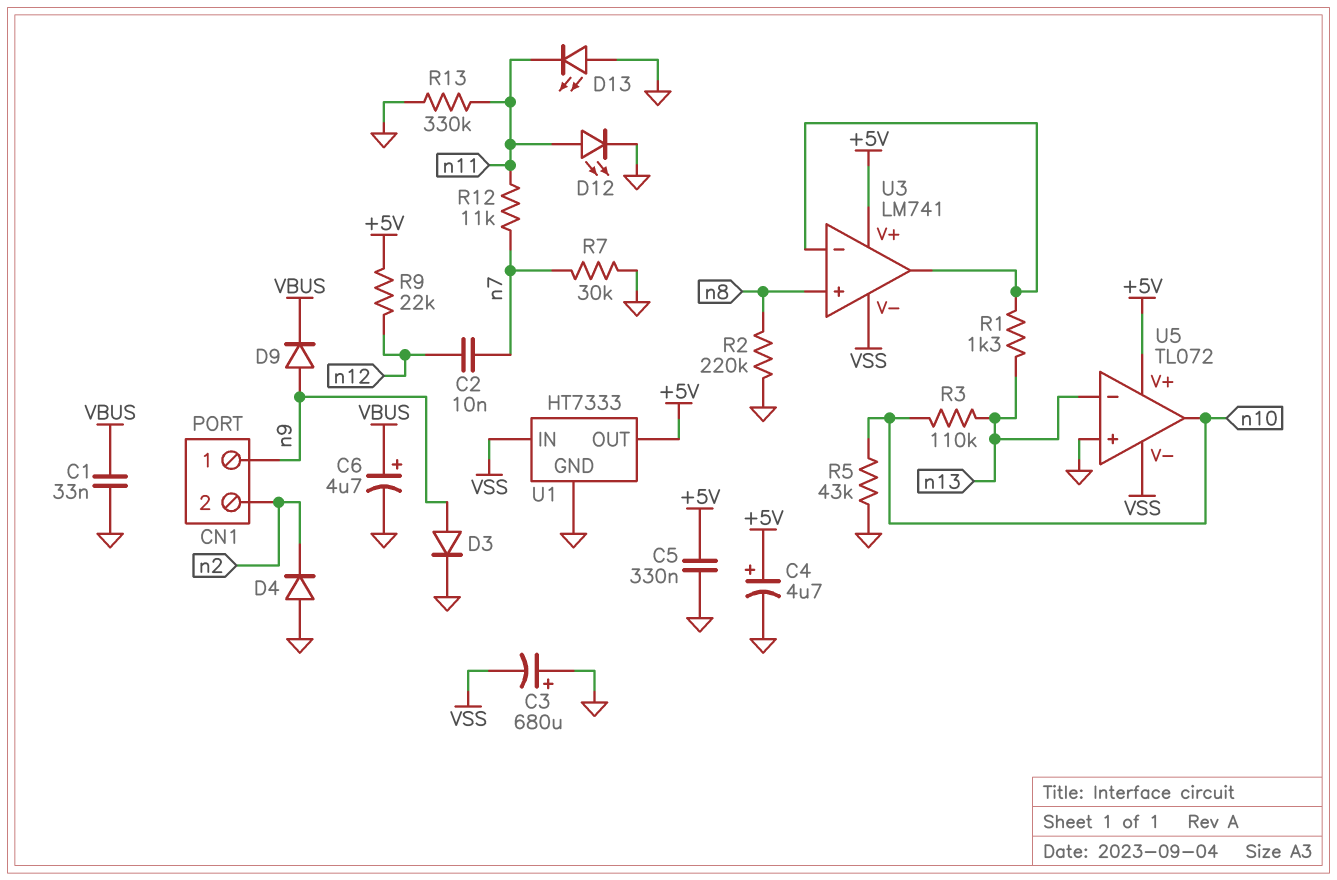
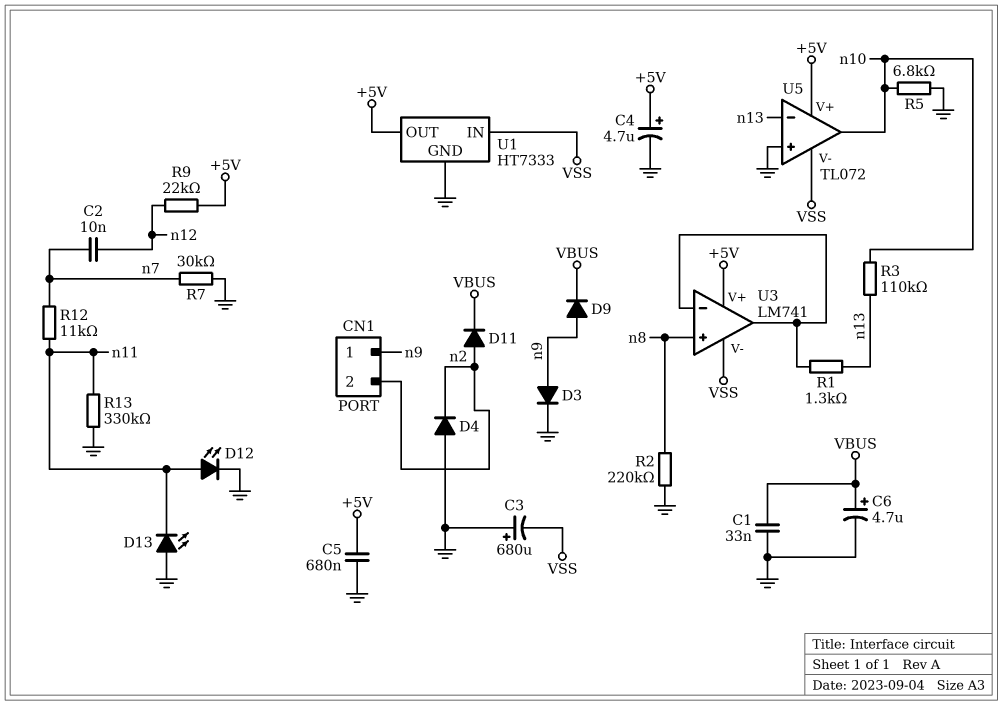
C5: 330nF (+5V, GND) -> 680nF (+5V, GND)
D11: none -> diode (A n2, K VBUS)
R5: 43k (GND, n10) -> 6.8k (GND, n10)

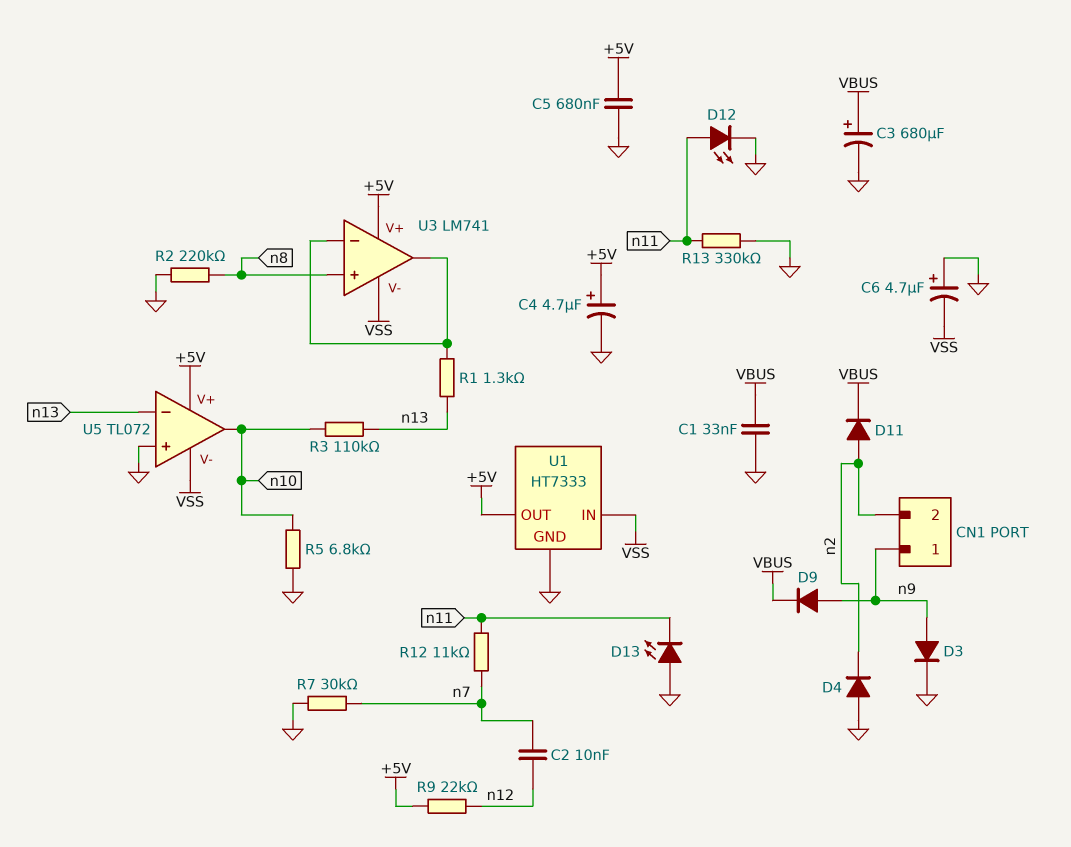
C3: 680uF (plus GND, minus VSS) -> 680uF (plus VBUS, minus GND)
C6: 4.7uF (plus VBUS, minus GND) -> 4.7uF (plus GND, minus VSS)

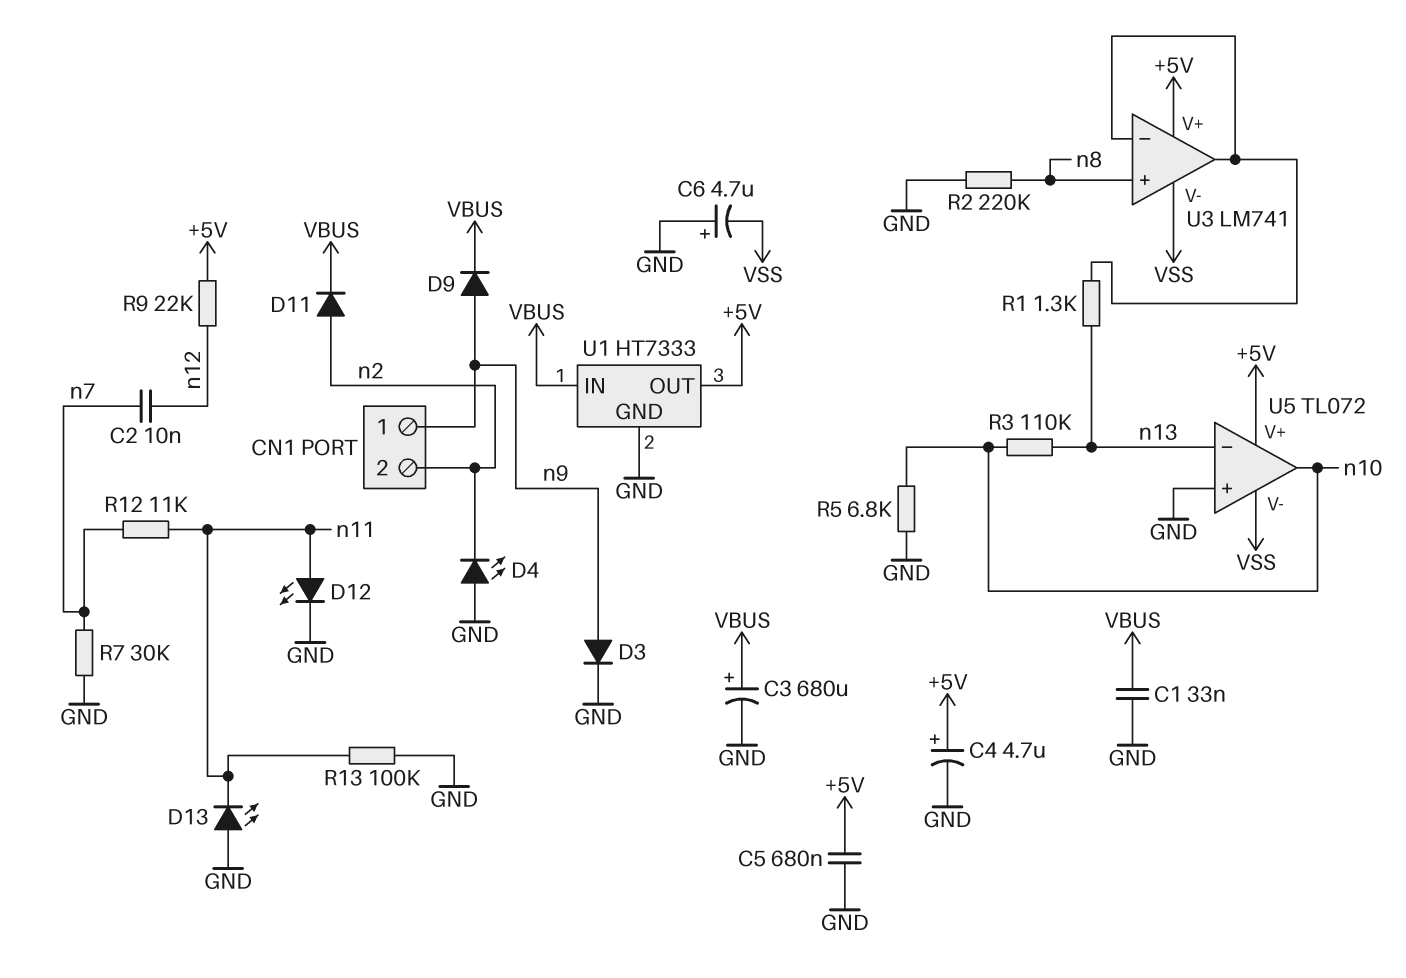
D4: diode (A GND, K n2) -> LED (A GND, K n2)
R13: 330k (GND, n11) -> 100k (GND, n11)
U1 pin IN: VSS -> VBUS

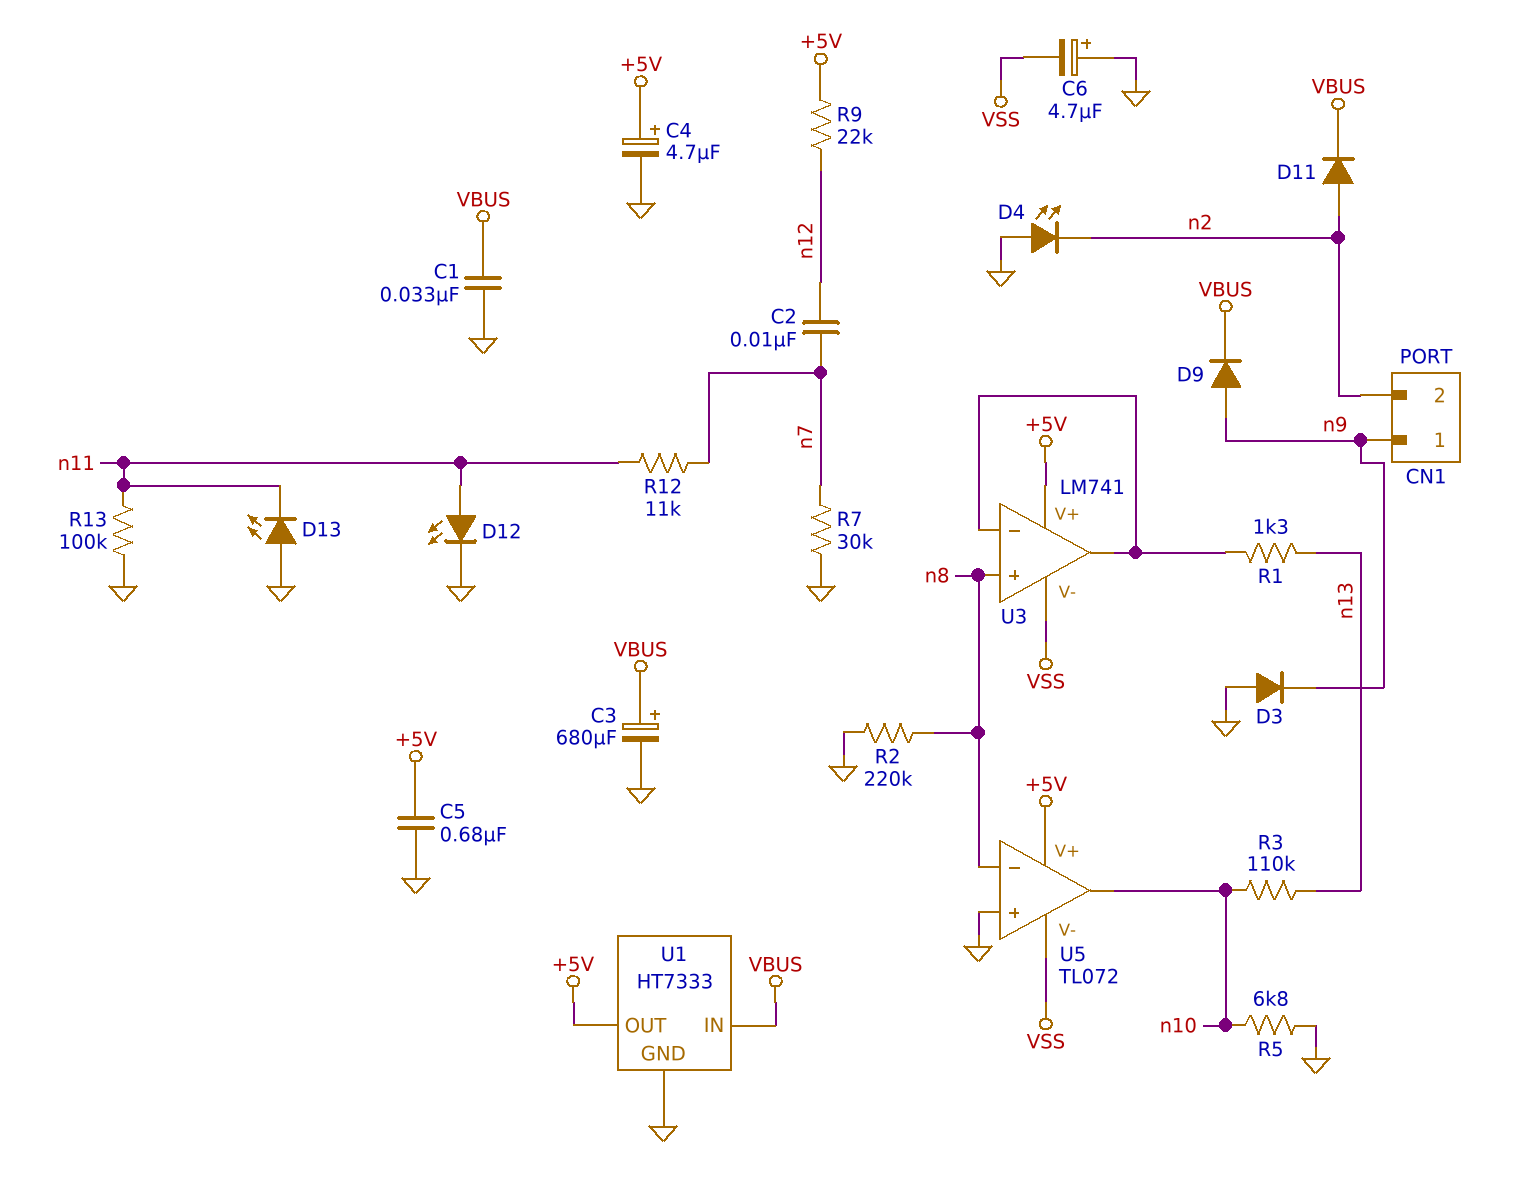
D3: diode (A n9, K GND) -> diode (A GND, K n9)
U5 pin in-: n13 -> n8

